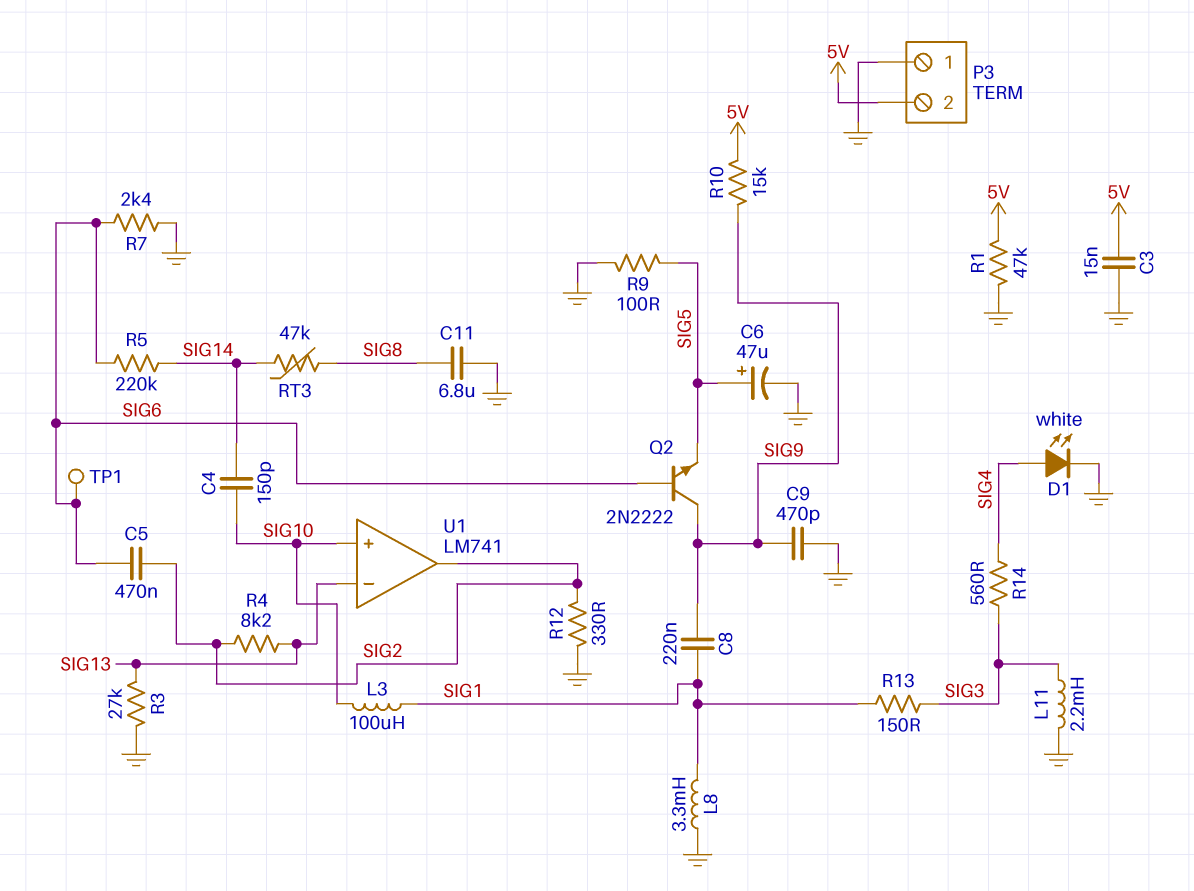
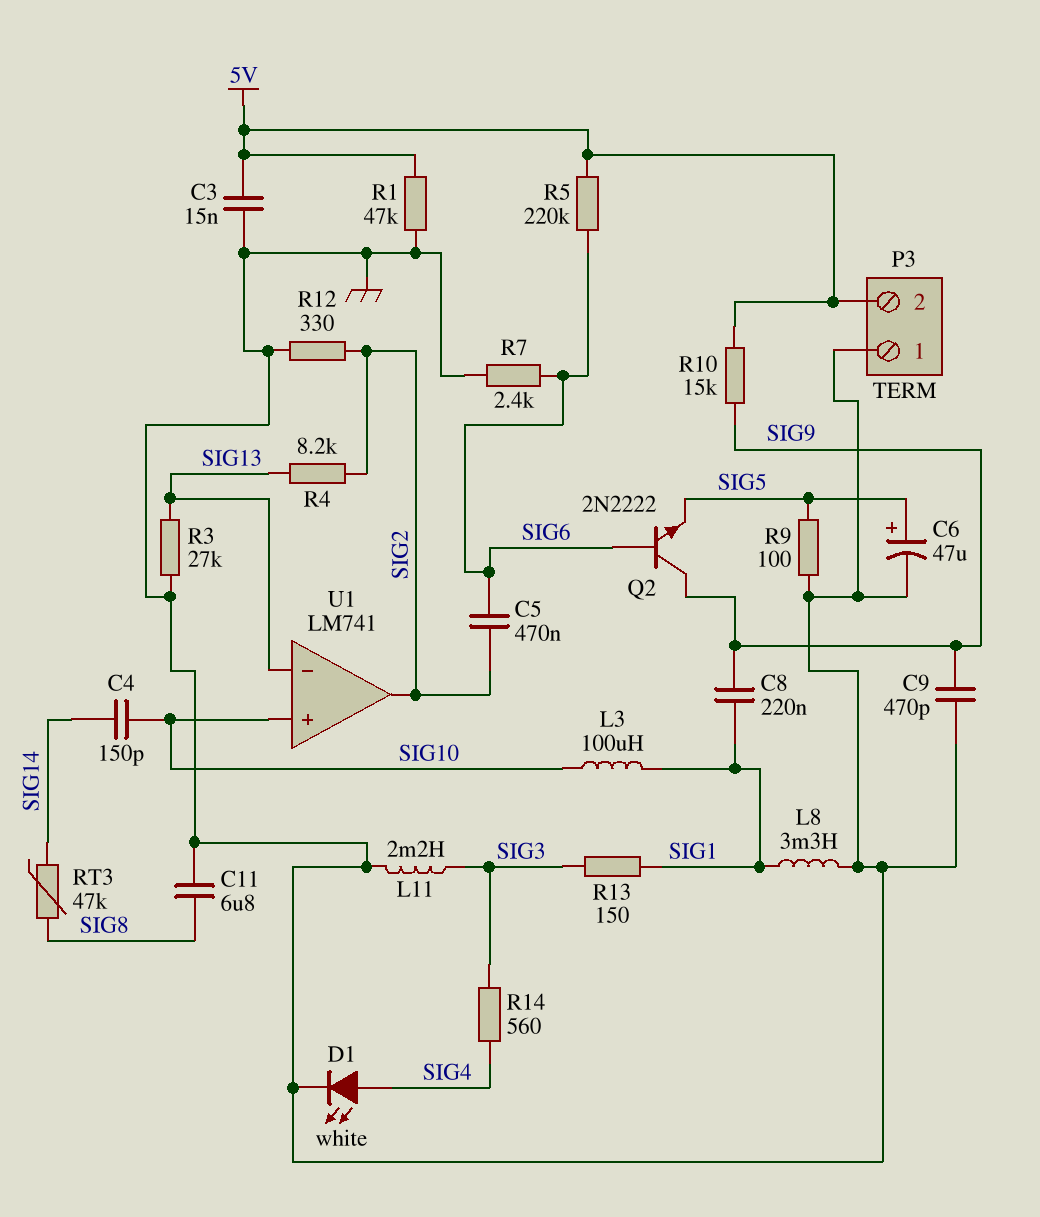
R5: 220k (SIG6, SIG14) -> 220k (5V, SIG6)
TP1: test point (SIG6) -> none

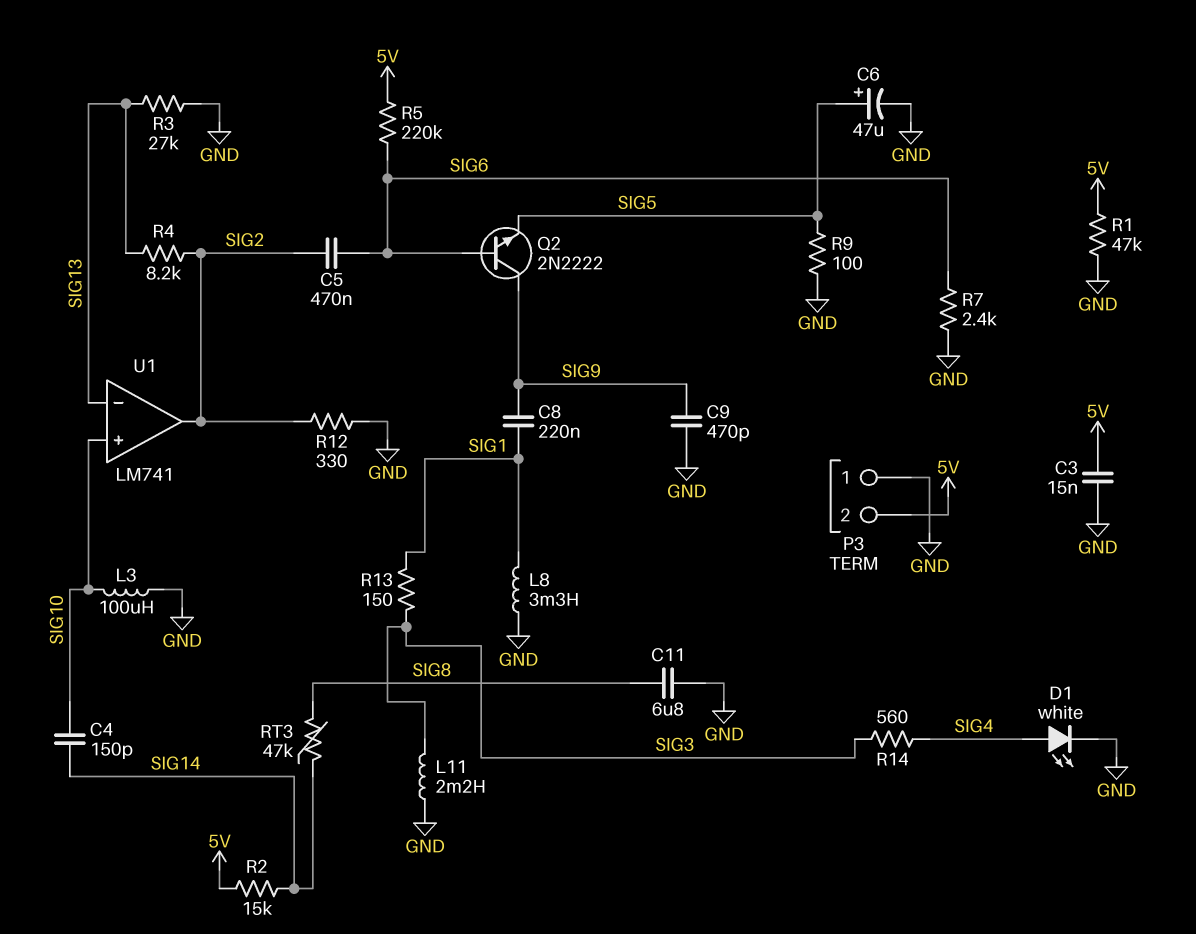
L3: 100uH (SIG1, SIG10) -> 100uH (GND, SIG10)
R2: none -> 15k (5V, SIG14)
R10: 15k (5V, SIG9) -> none

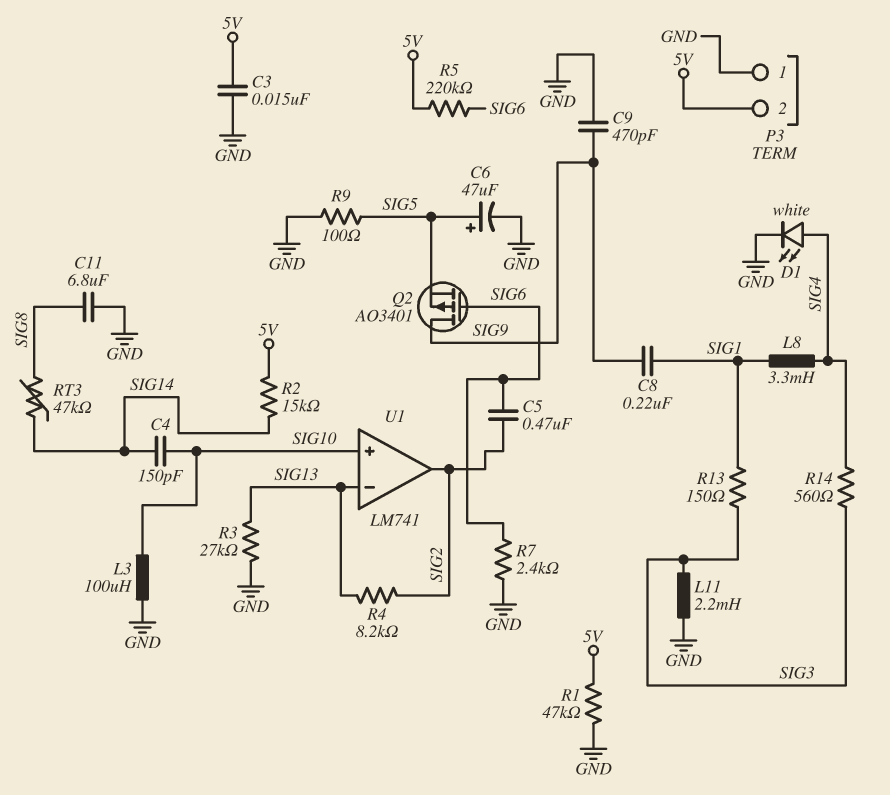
L8: 3.3mH (GND, SIG1) -> 3.3mH (SIG1, SIG4)
Q2: NPN 2N2222 (B SIG6, C SIG9, E SIG5) -> PMOS AO3401 (G SIG6, D SIG9, S SIG5)
R12: 330 (GND, SIG2) -> none

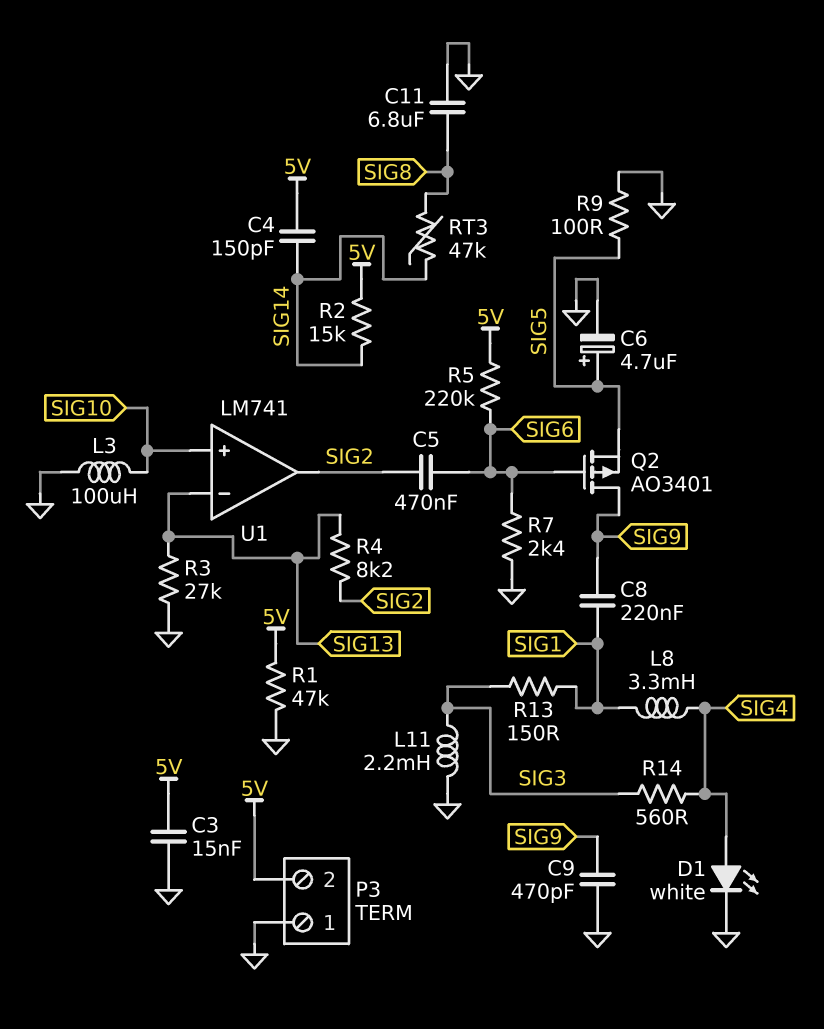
C4: 150pF (SIG10, SIG14) -> 150pF (5V, SIG14)
C6: 47uF (plus SIG5, minus GND) -> 4.7uF (plus SIG5, minus GND)

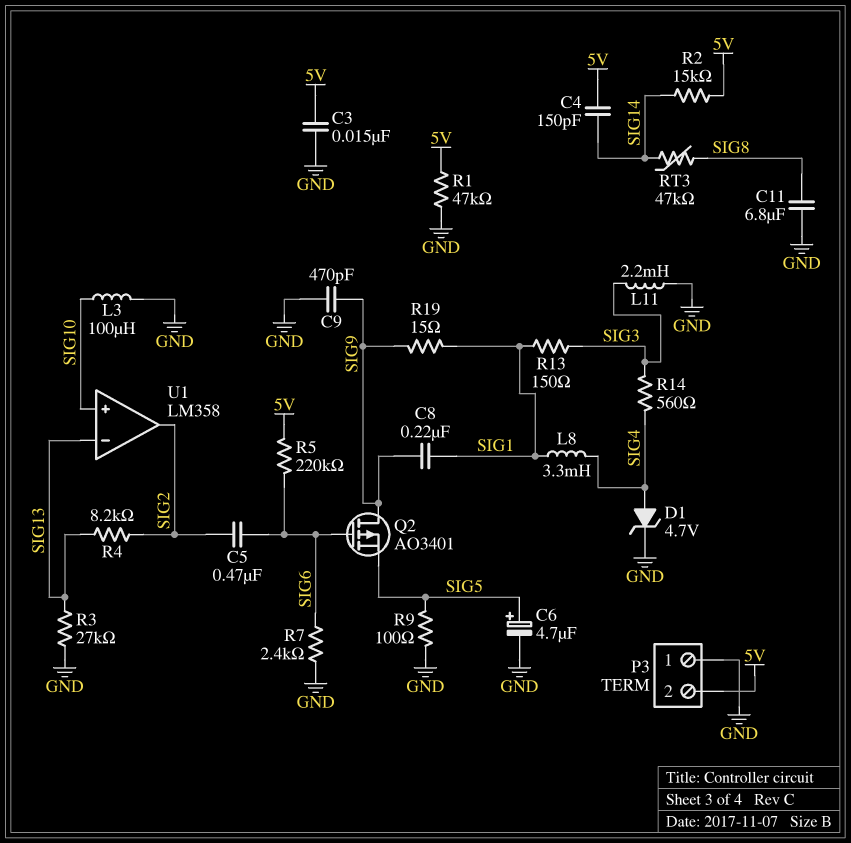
D1: LED white (A SIG4, K GND) -> zener 4.7V (A SIG4, K GND)
R19: none -> 15 (SIG1, SIG9)
U1: LM741 -> LM358

